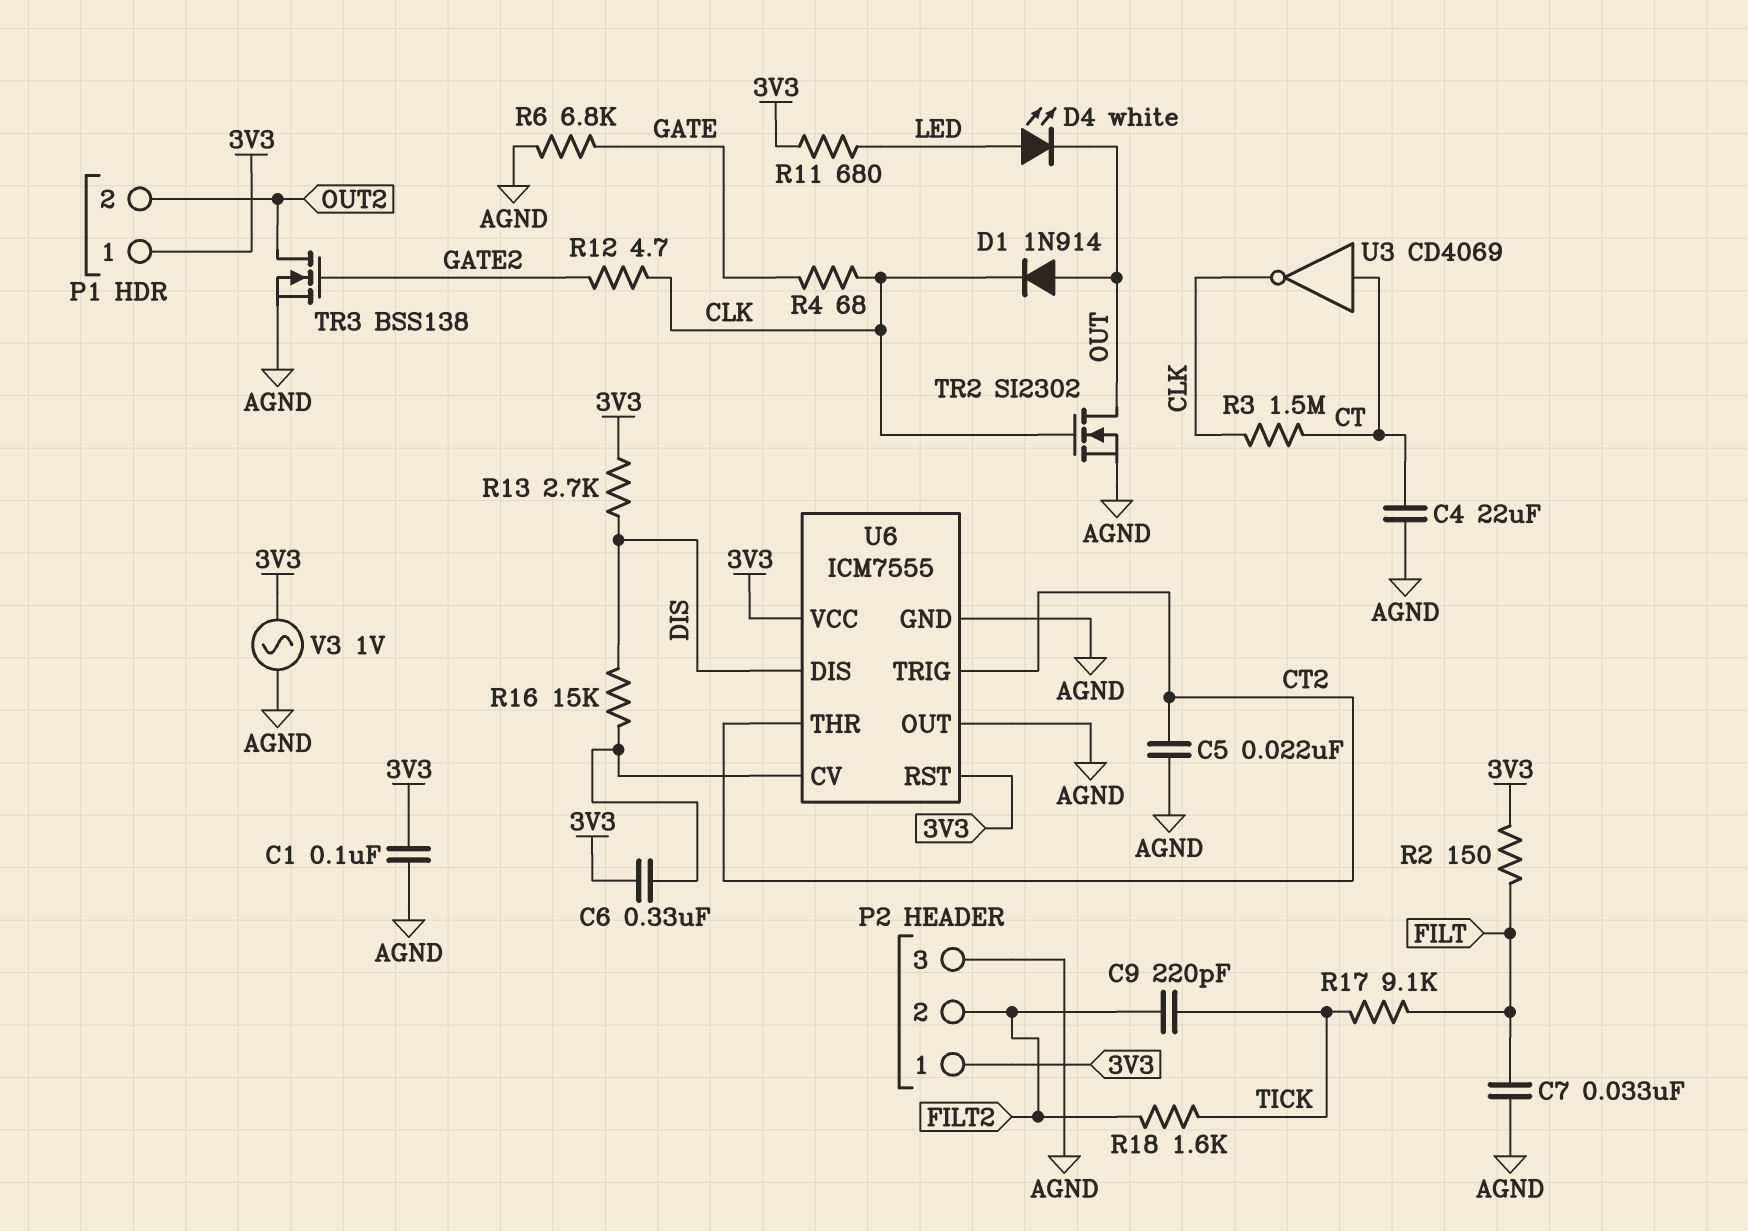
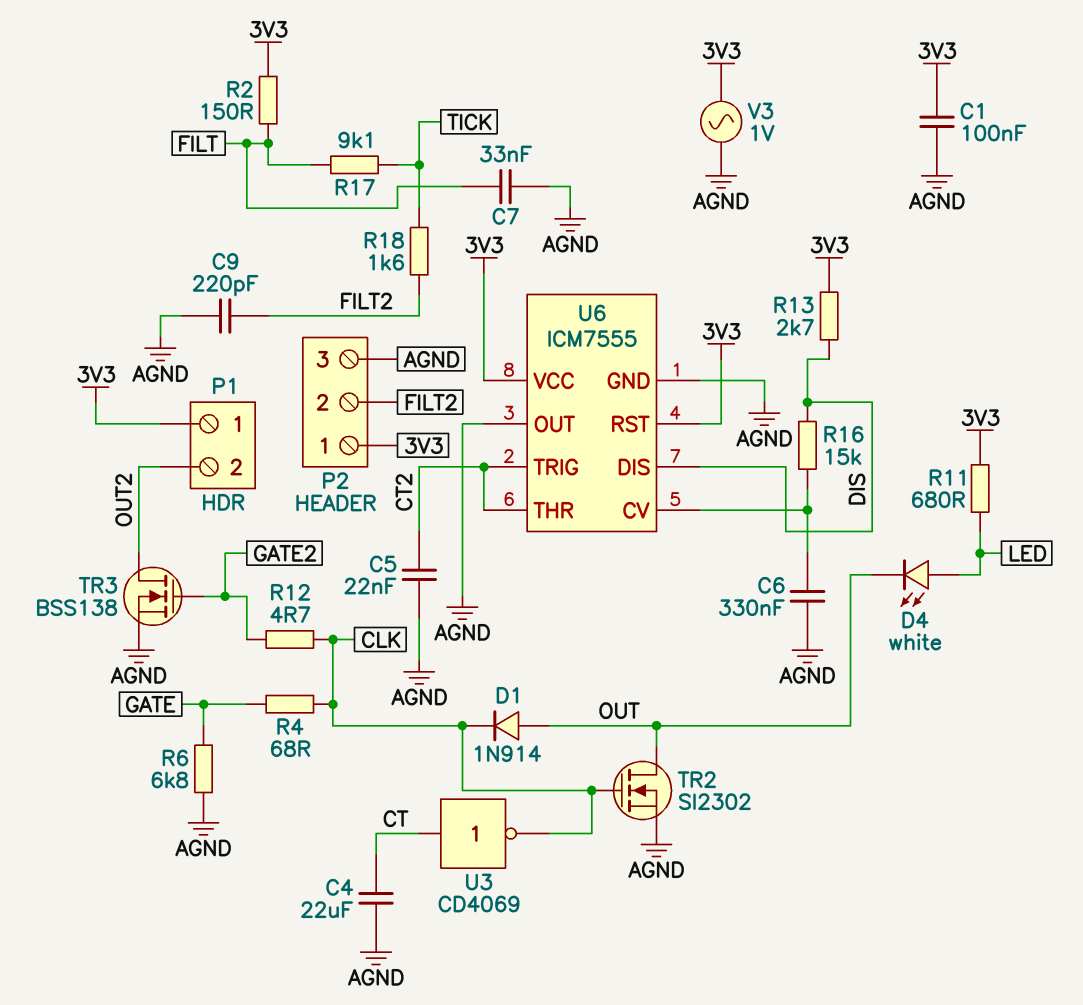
C6: 330nF (3V3, U6/CV) -> 330nF (AGND, U6/CV)
C9: 220pF (FILT2, TICK) -> 220pF (AGND, FILT2)
R3: 1.5M (CLK, CT) -> none

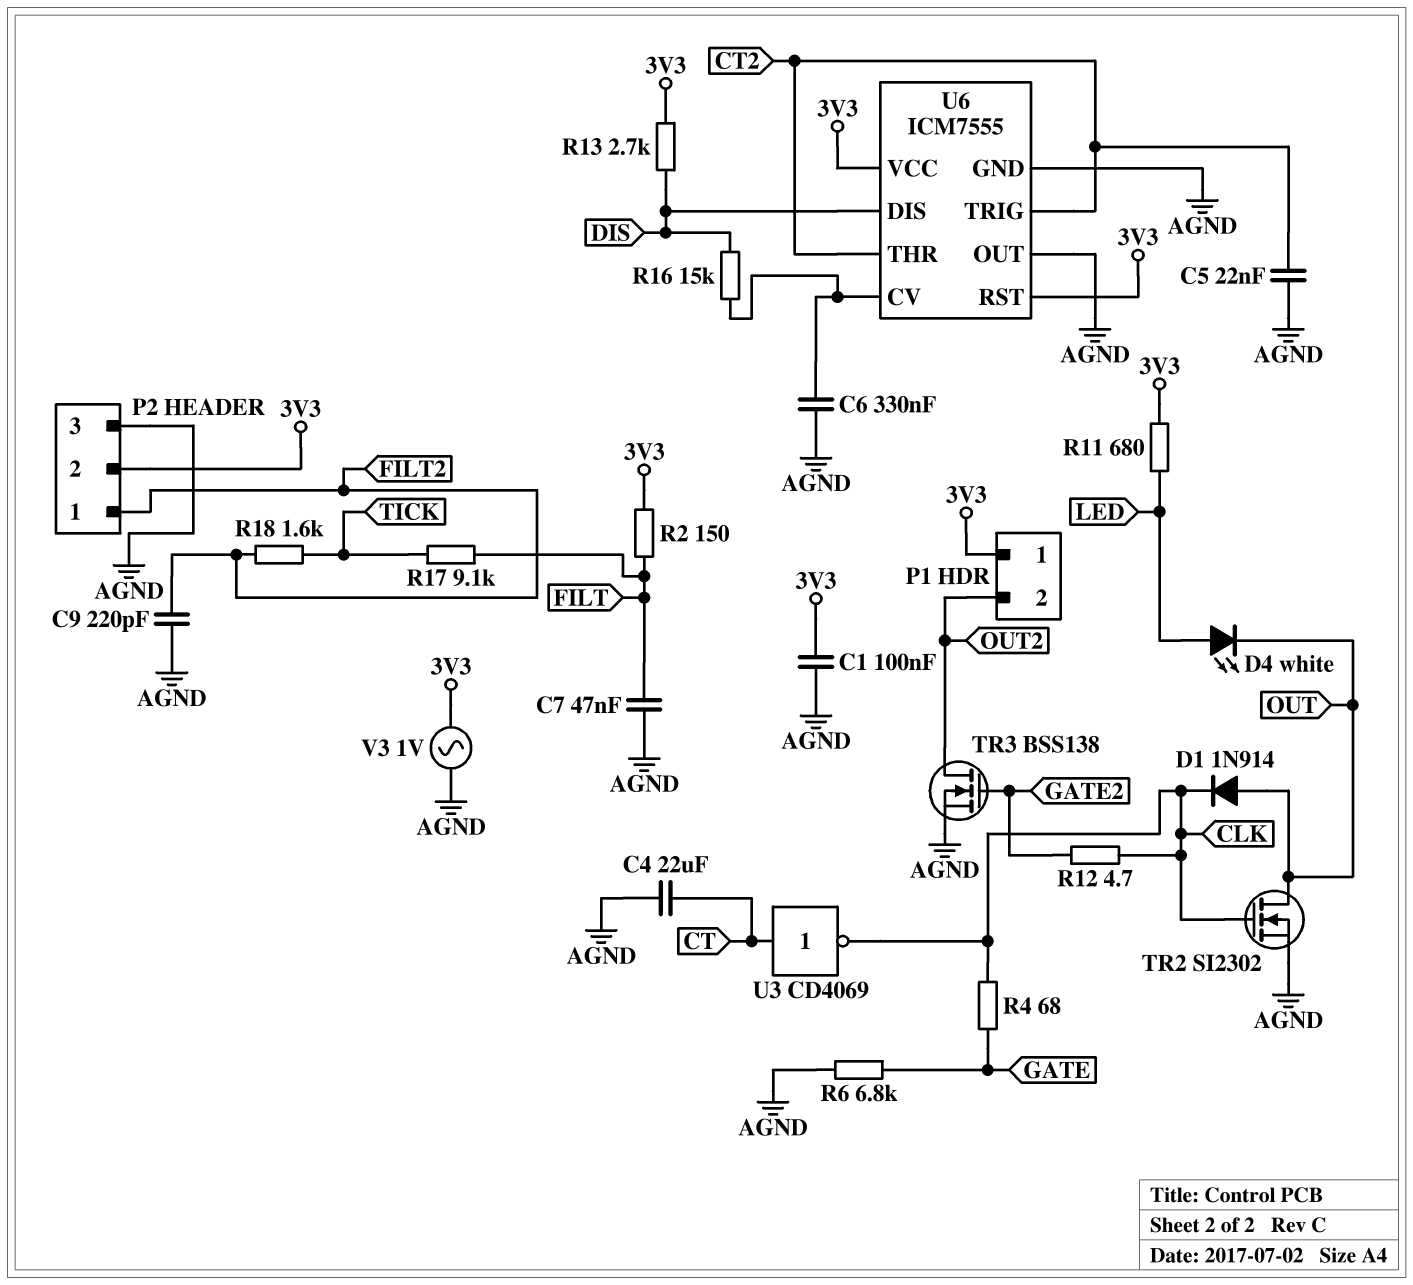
C7: 33nF (AGND, FILT) -> 47nF (AGND, FILT)
P2 pin 1: 3V3 -> FILT2
P2 pin 2: FILT2 -> 3V3

